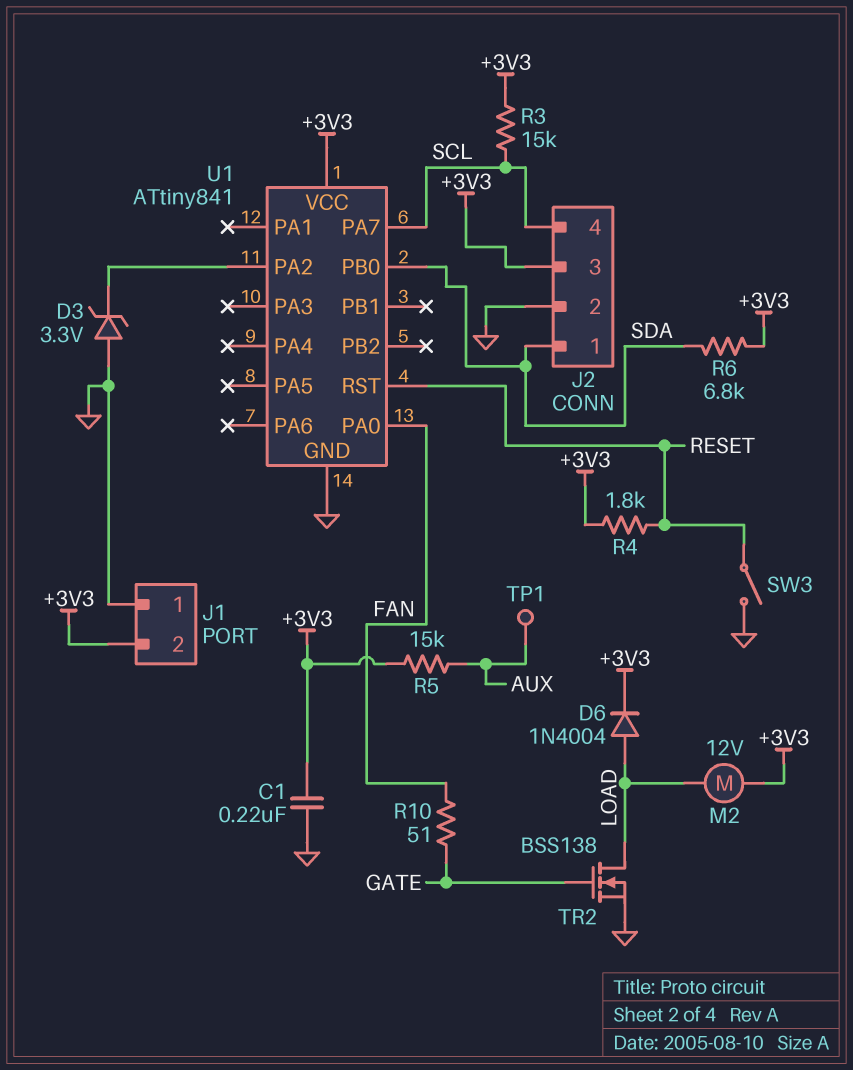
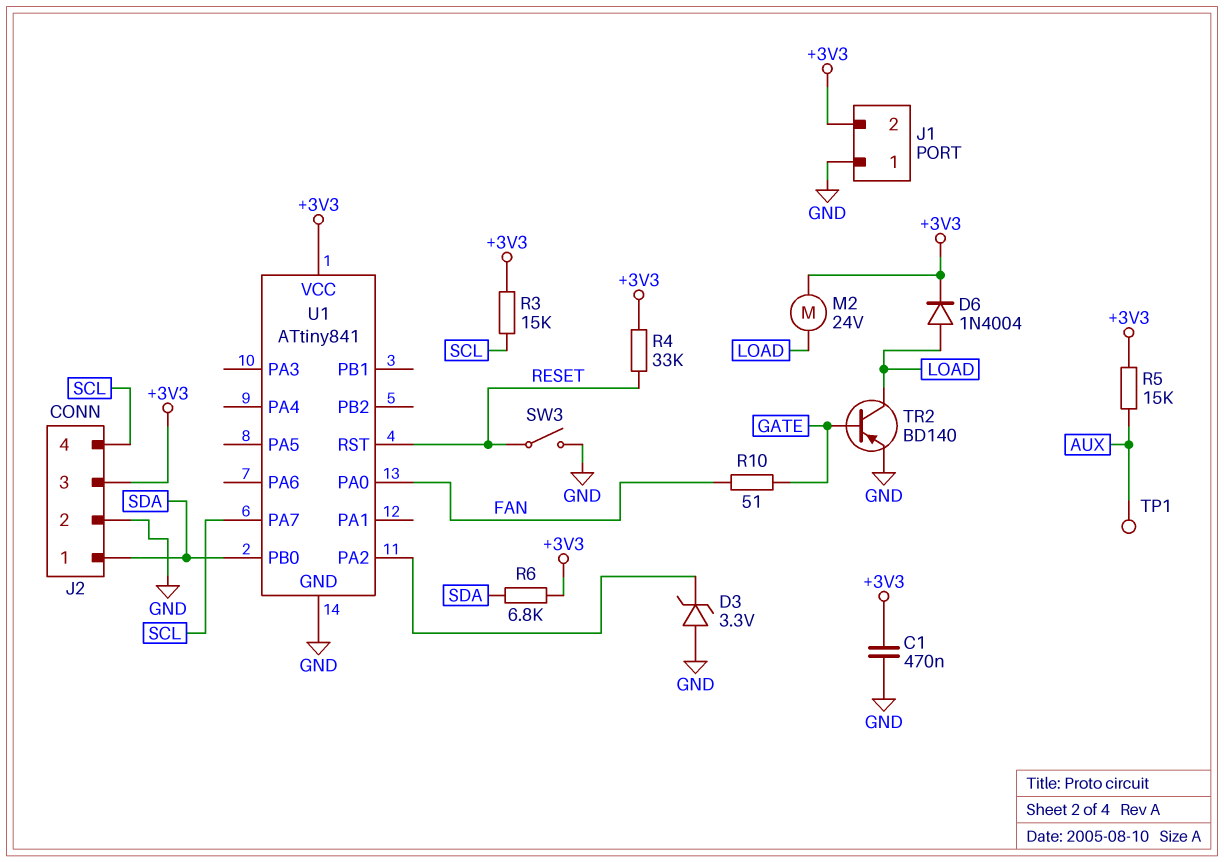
C1: 220nF (+3V3, GND) -> 470nF (+3V3, GND)
M2: motor 12V (+3V3, LOAD) -> motor 24V (+3V3, LOAD)
R4: 1.8k (+3V3, RESET) -> 33k (+3V3, RESET)
TR2: NMOS BSS138 (G GATE, D LOAD, S GND) -> PNP BD140 (B GATE, C LOAD, E GND)

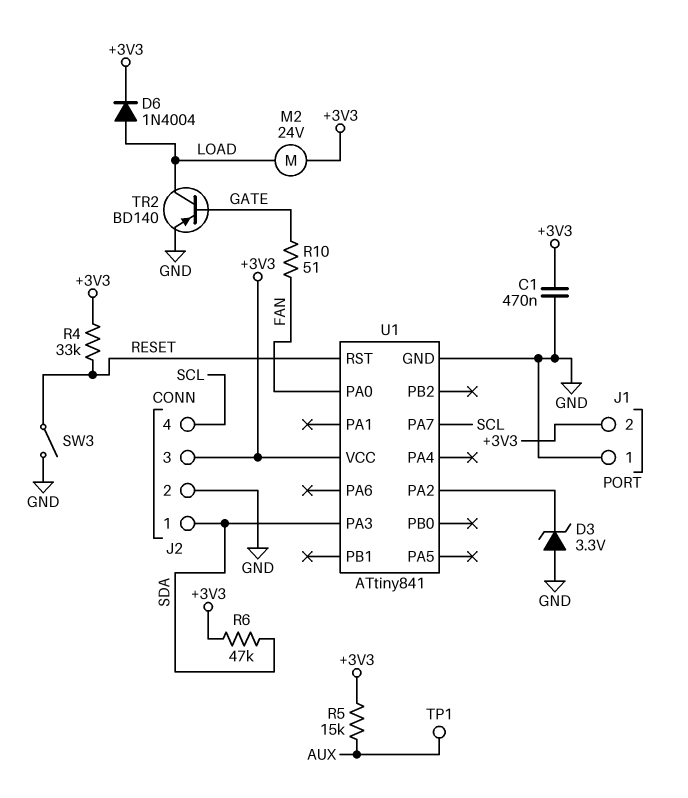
R3: 15k (+3V3, SCL) -> none
R6: 6.8k (+3V3, SDA) -> 47k (+3V3, SDA)
U1 pin PA3: none -> SDA
U1 pin PB0: SDA -> none

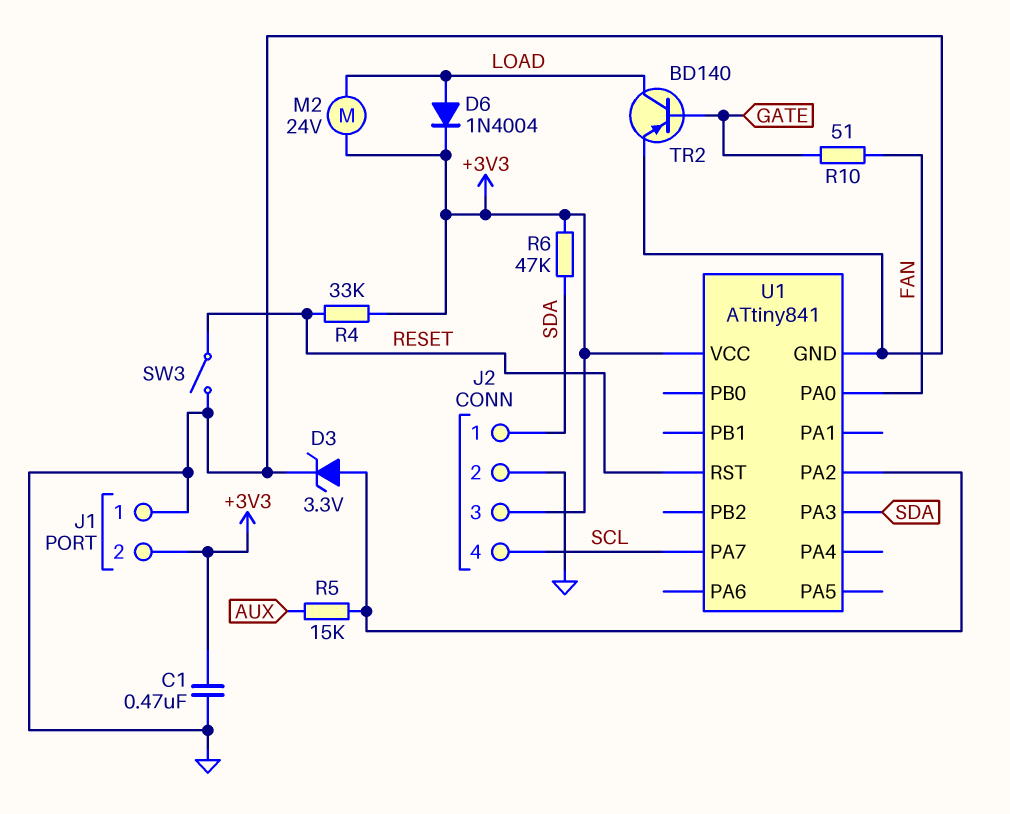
D3: zener 3.3V (A GND, K U1/PA2) -> zener 3.3V (A U1/PA2, K GND)
R5: 15k (+3V3, AUX) -> 15k (AUX, U1/PA2)
TP1: test point (AUX) -> none

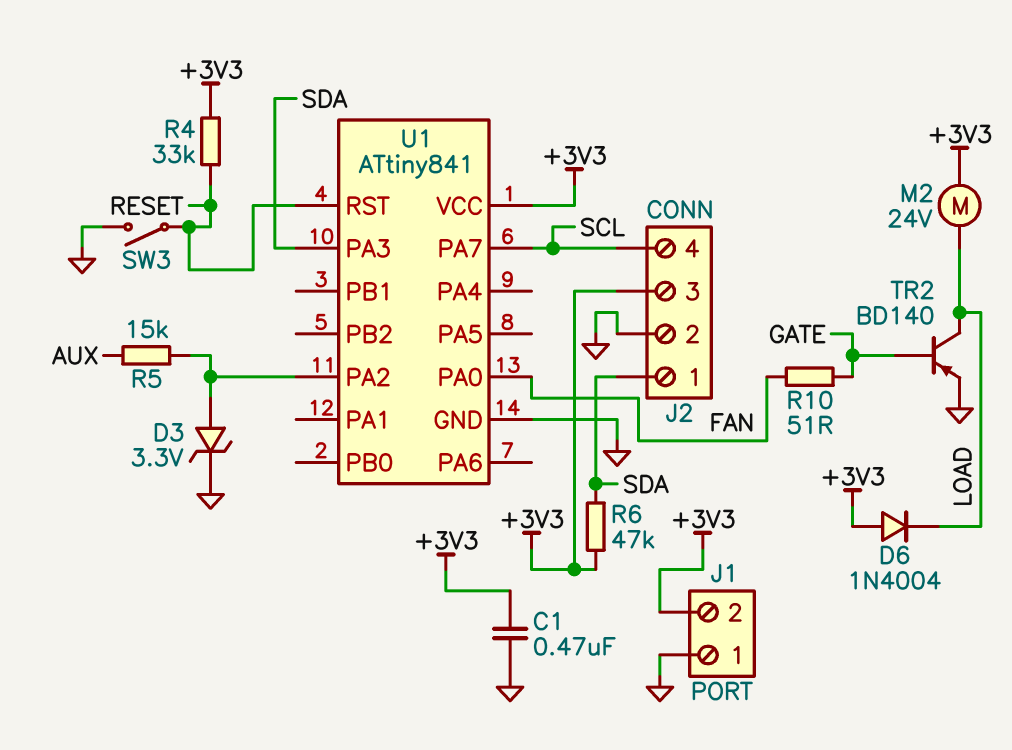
D6: diode 1N4004 (A LOAD, K +3V3) -> diode 1N4004 (A +3V3, K LOAD)

